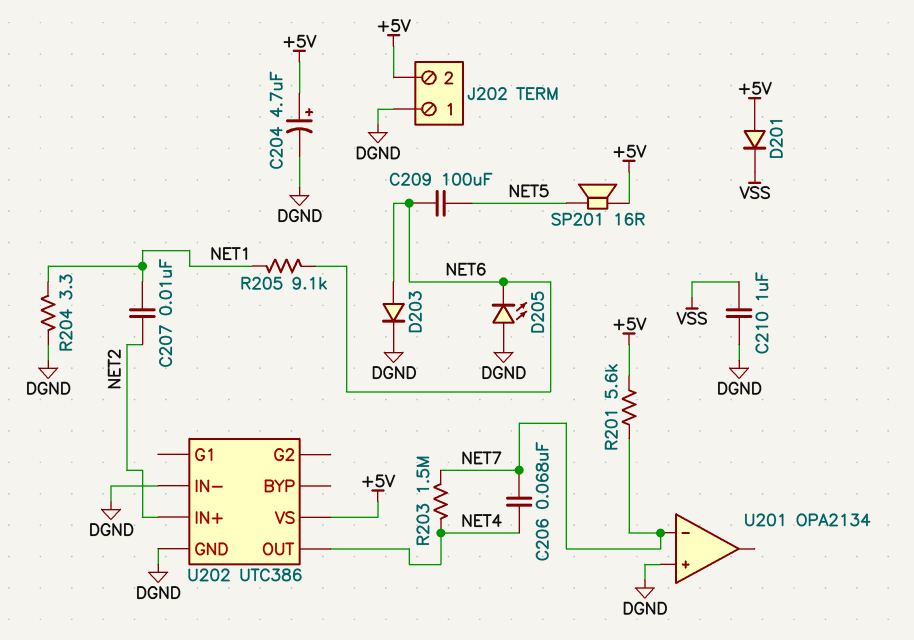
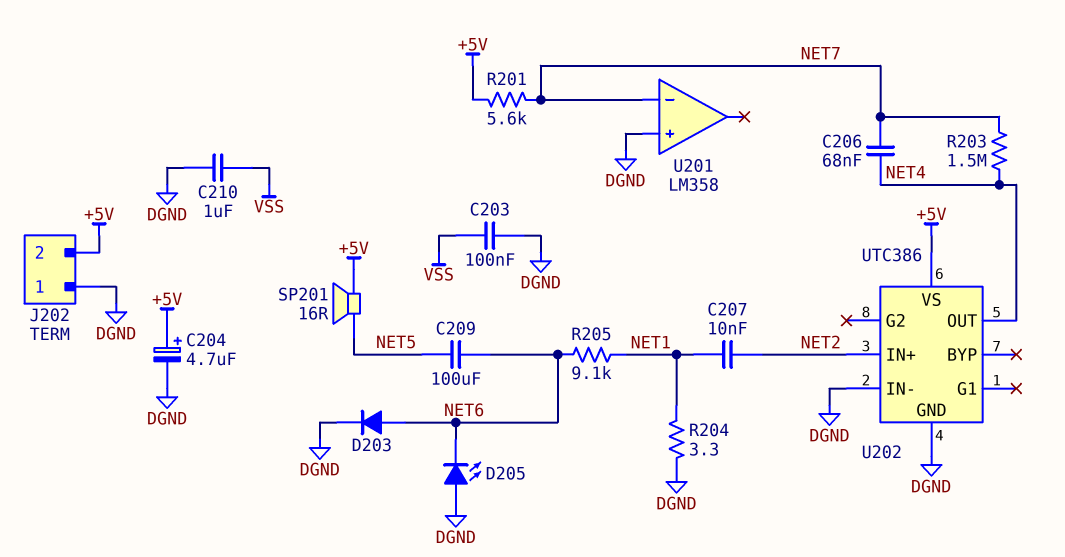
C203: none -> 100nF (DGND, VSS)
D201: diode (A +5V, K VSS) -> none
U201: OPA2134 -> LM358

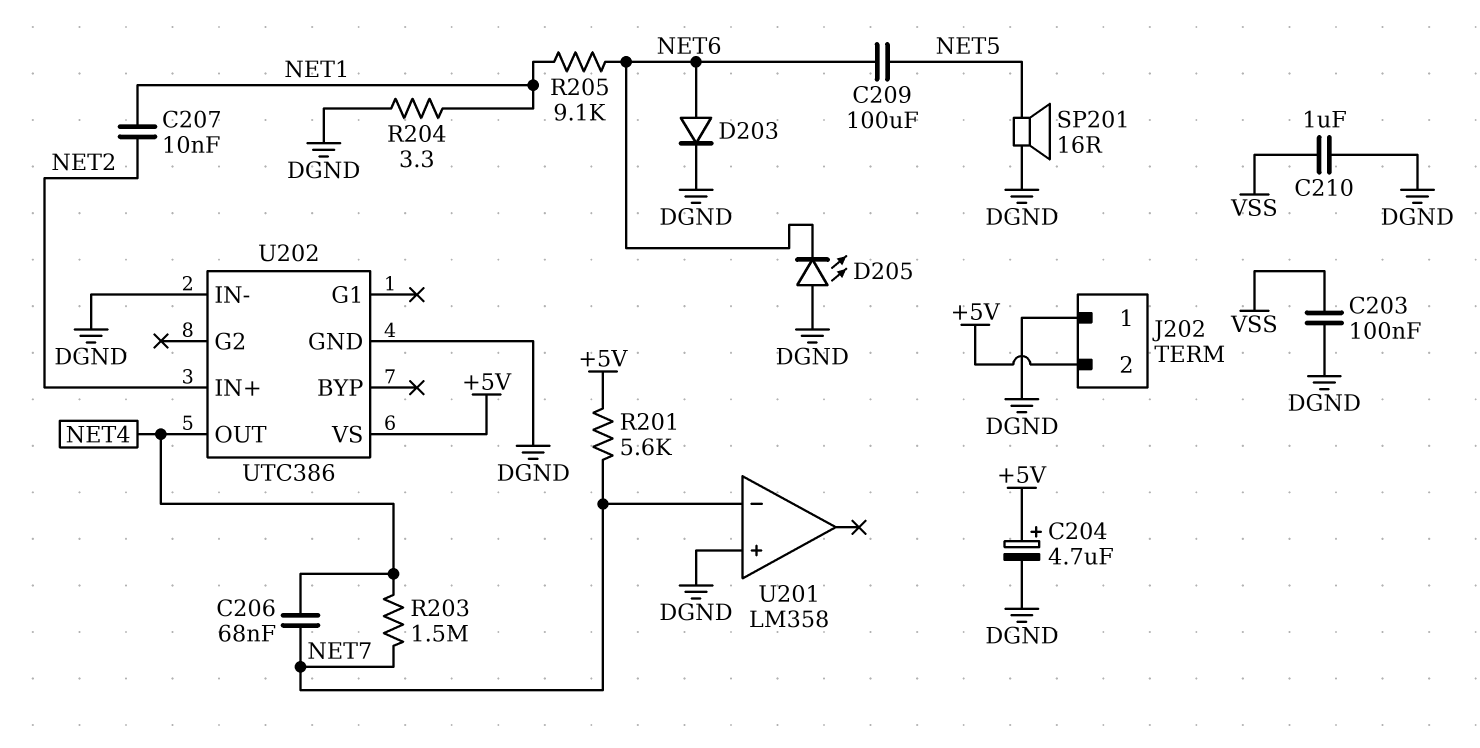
SP201: speaker 16R (+5V, NET5) -> speaker 16R (DGND, NET5)

